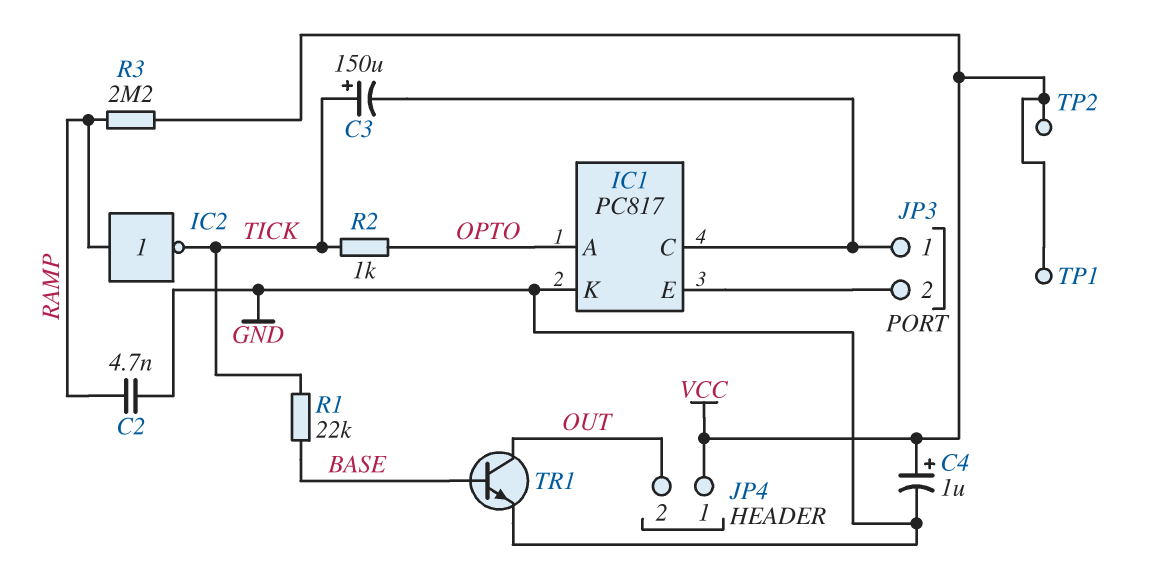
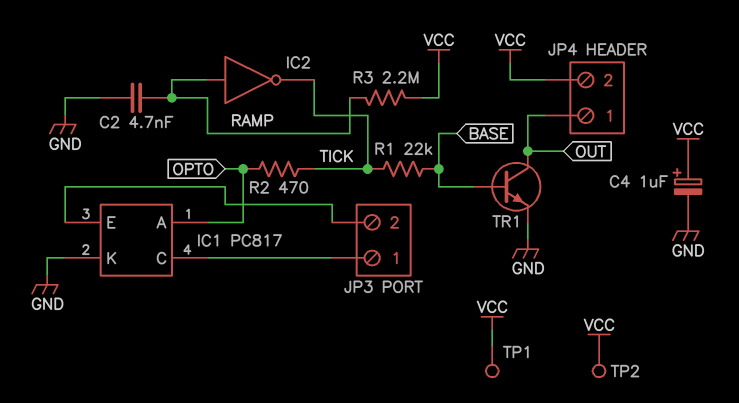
C3: 150uF (plus TICK, minus IC1/C) -> none
JP4 pin 1: VCC -> OUT
JP4 pin 2: OUT -> VCC
R2: 1k (OPTO, TICK) -> 470 (OPTO, TICK)

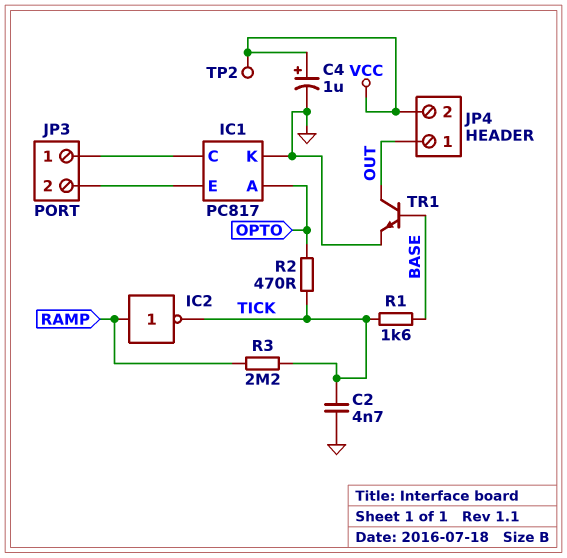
C2: 4.7nF (GND, RAMP) -> 4.7nF (GND, TICK)
R1: 22k (BASE, TICK) -> 1.6k (BASE, TICK)
R3: 2.2M (RAMP, VCC) -> 2.2M (RAMP, TICK)
TP1: test point (VCC) -> none

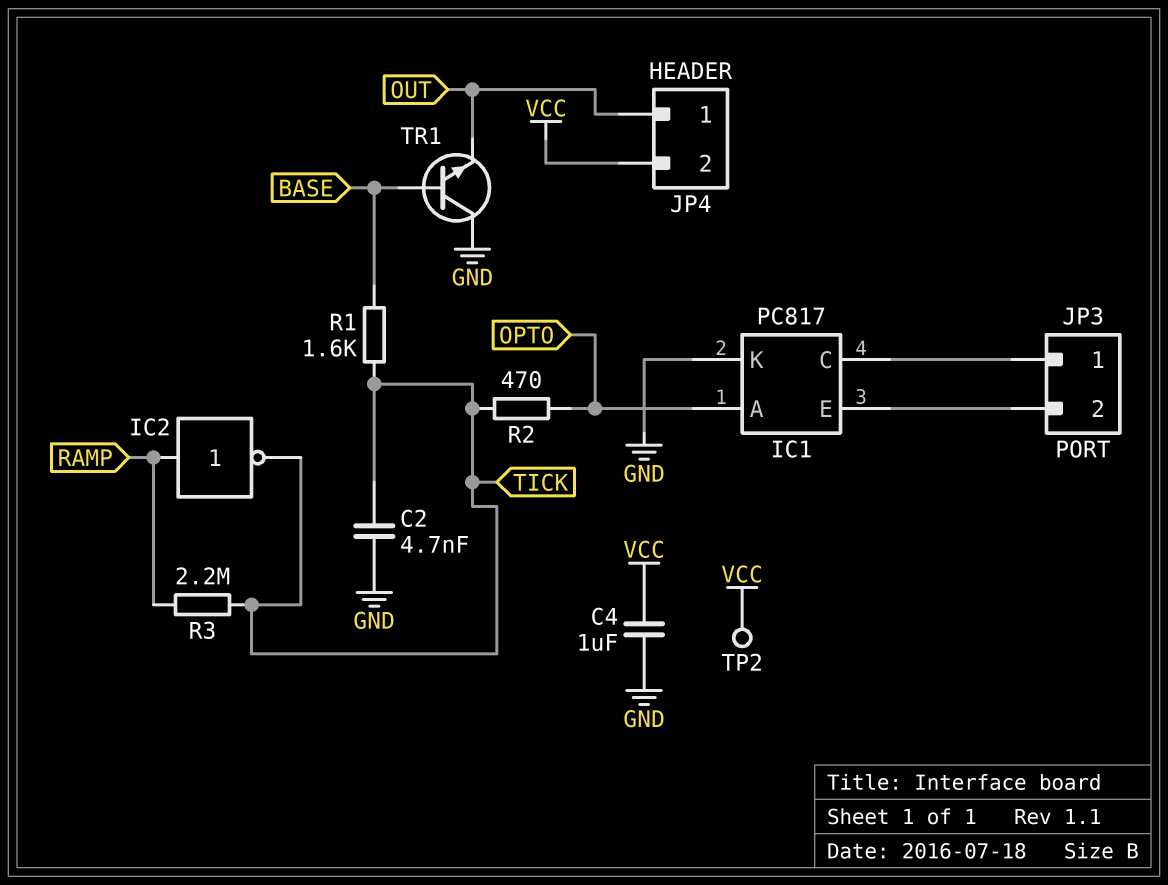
C4: 1uF (plus VCC, minus GND) -> 1uF (GND, VCC)
TR1: NPN (B BASE, C OUT, E GND) -> NPN (B BASE, C GND, E OUT)

